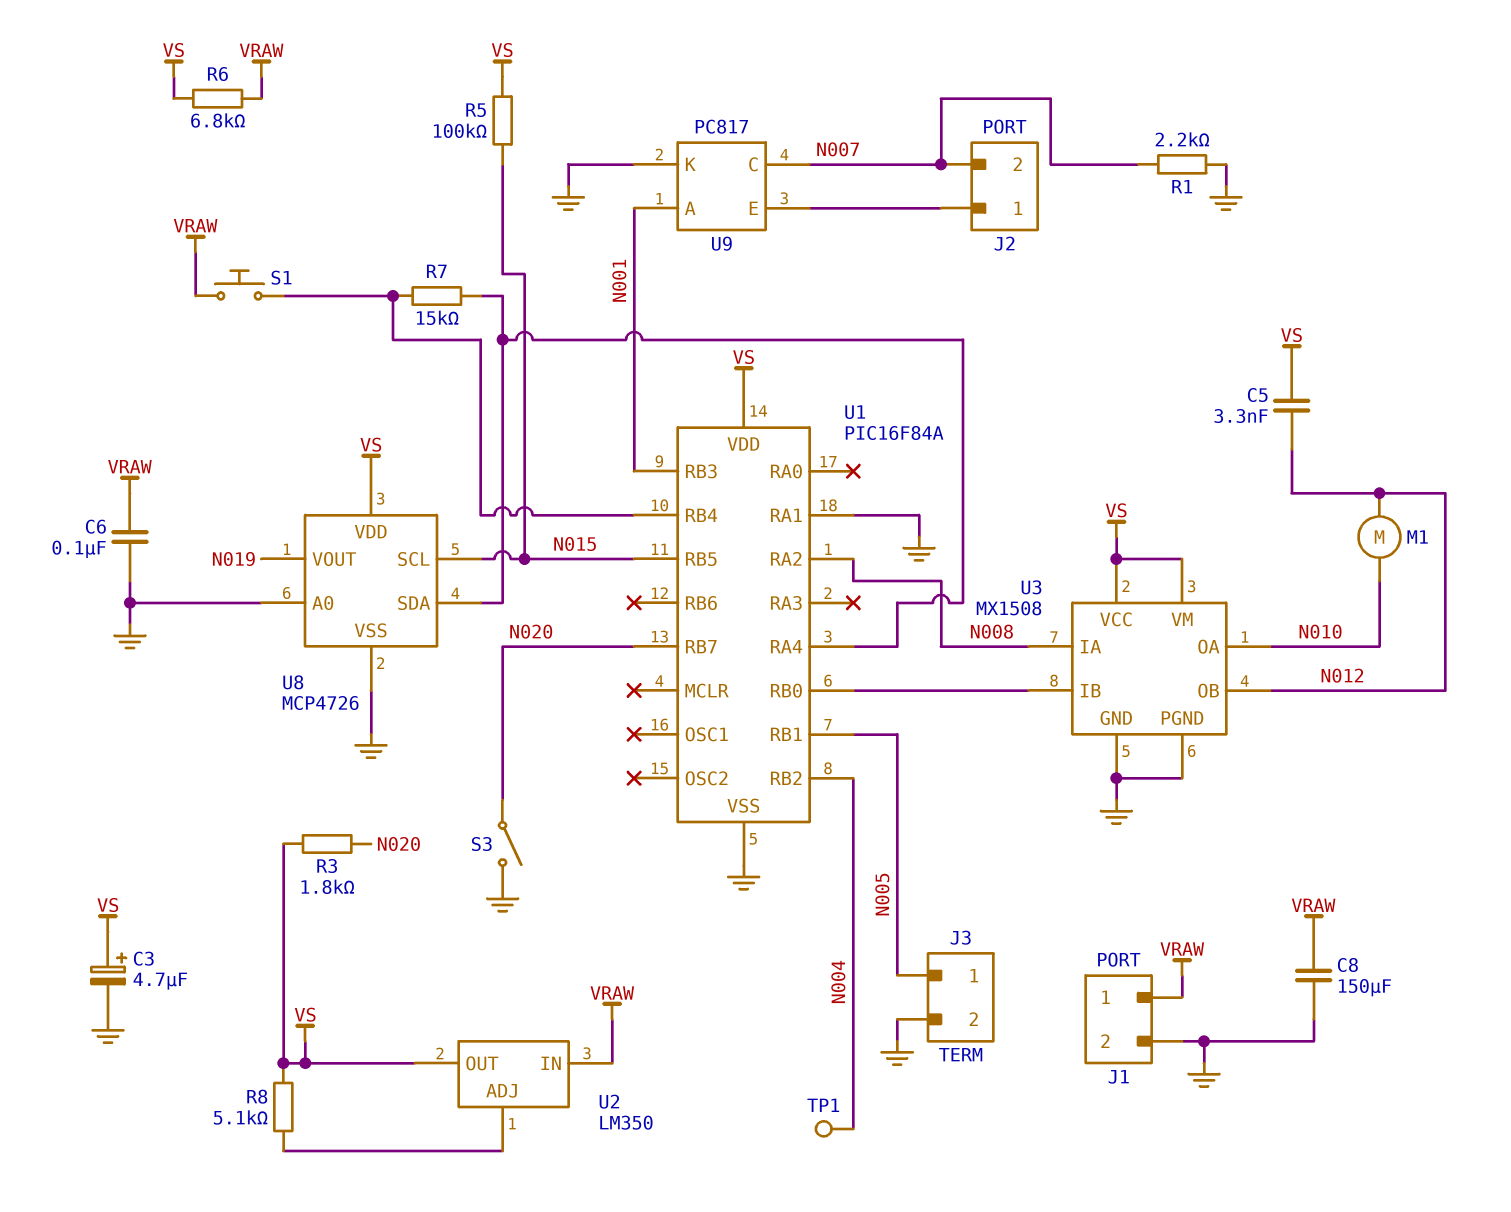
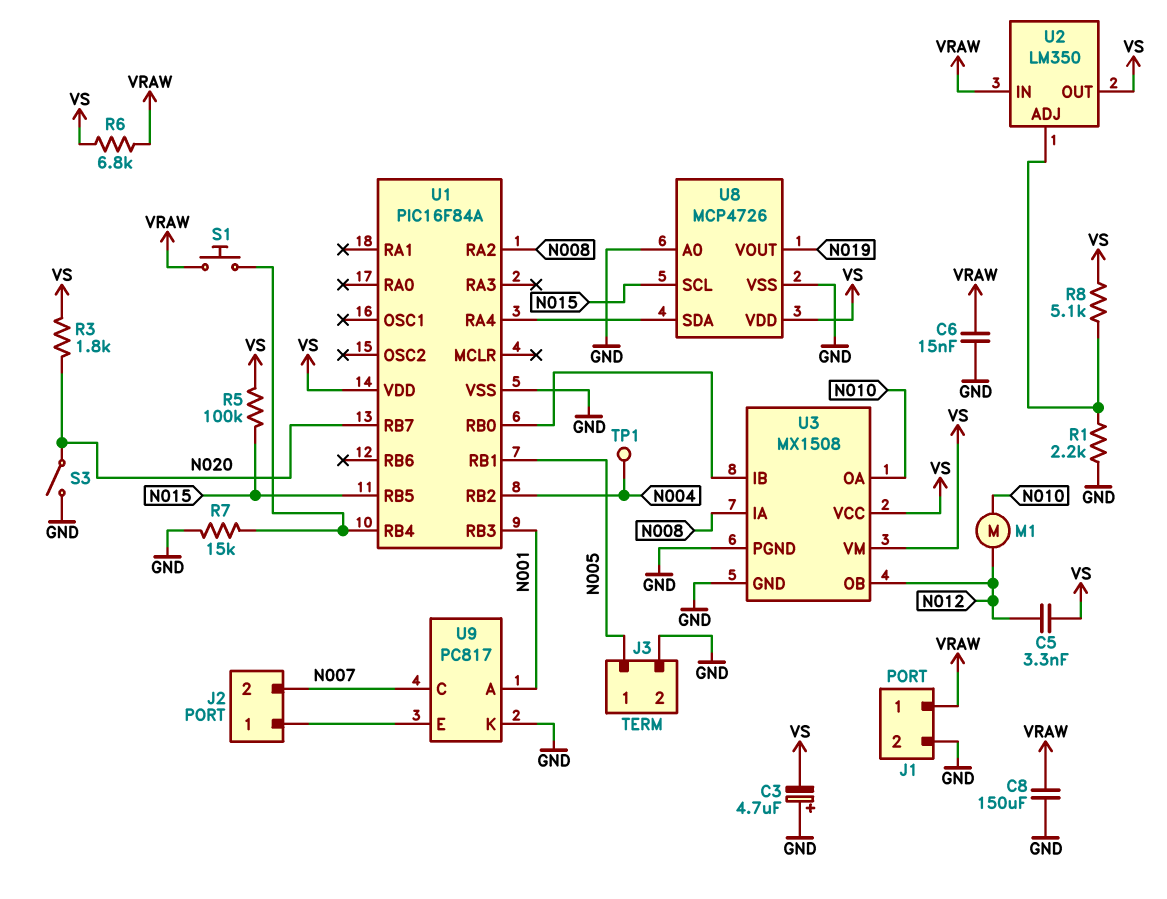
C3: 4.7uF (plus VS, minus GND) -> 4.7uF (plus GND, minus VS)
C6: 100nF (GND, VRAW) -> 15nF (GND, VRAW)
R1: 2.2k (GND, N007) -> 2.2k (GND, U2/ADJ)
R7: 15k (U1/RA4, U1/RB4) -> 15k (GND, U1/RB4)
U1 pin RA1: GND -> none

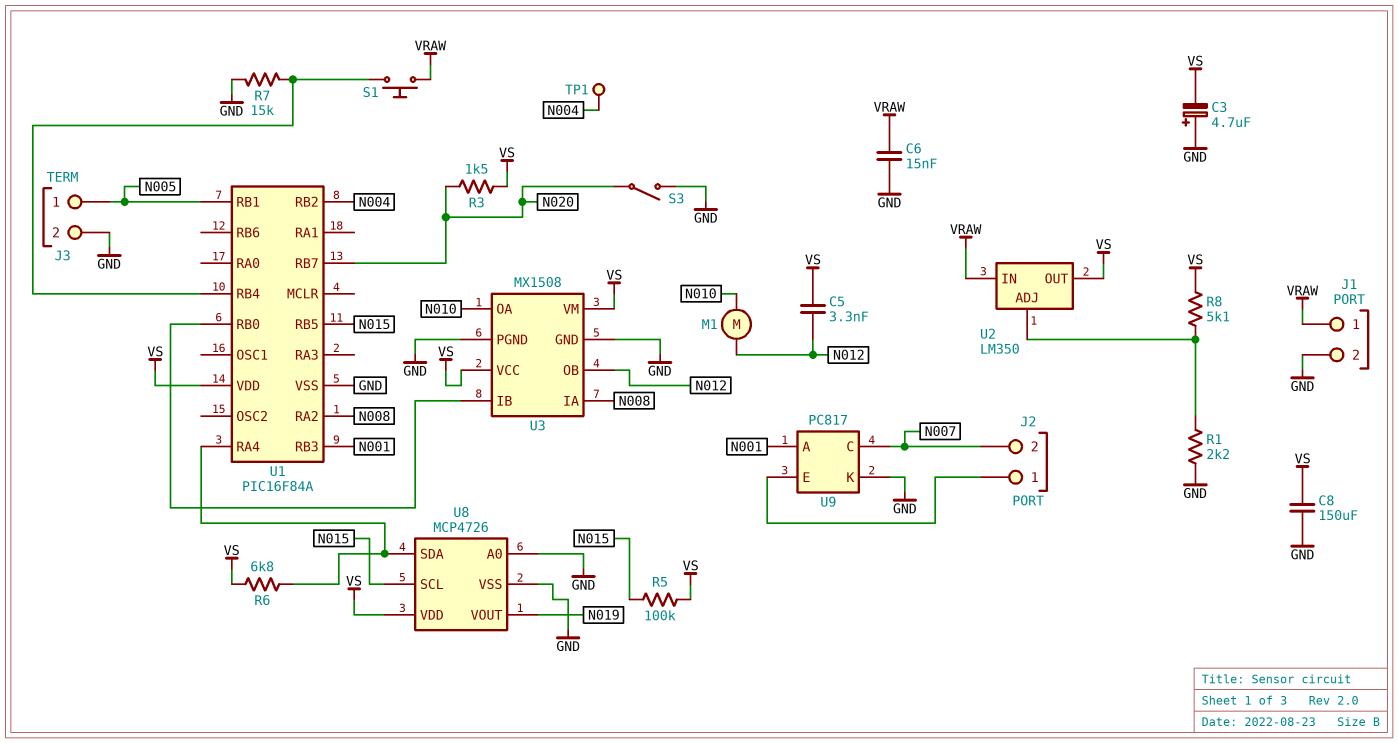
C8: 150uF (GND, VRAW) -> 150uF (GND, VS)
R3: 1.8k (N020, VS) -> 1.5k (N020, VS)
R6: 6.8k (VRAW, VS) -> 6.8k (U1/RA4, VS)

